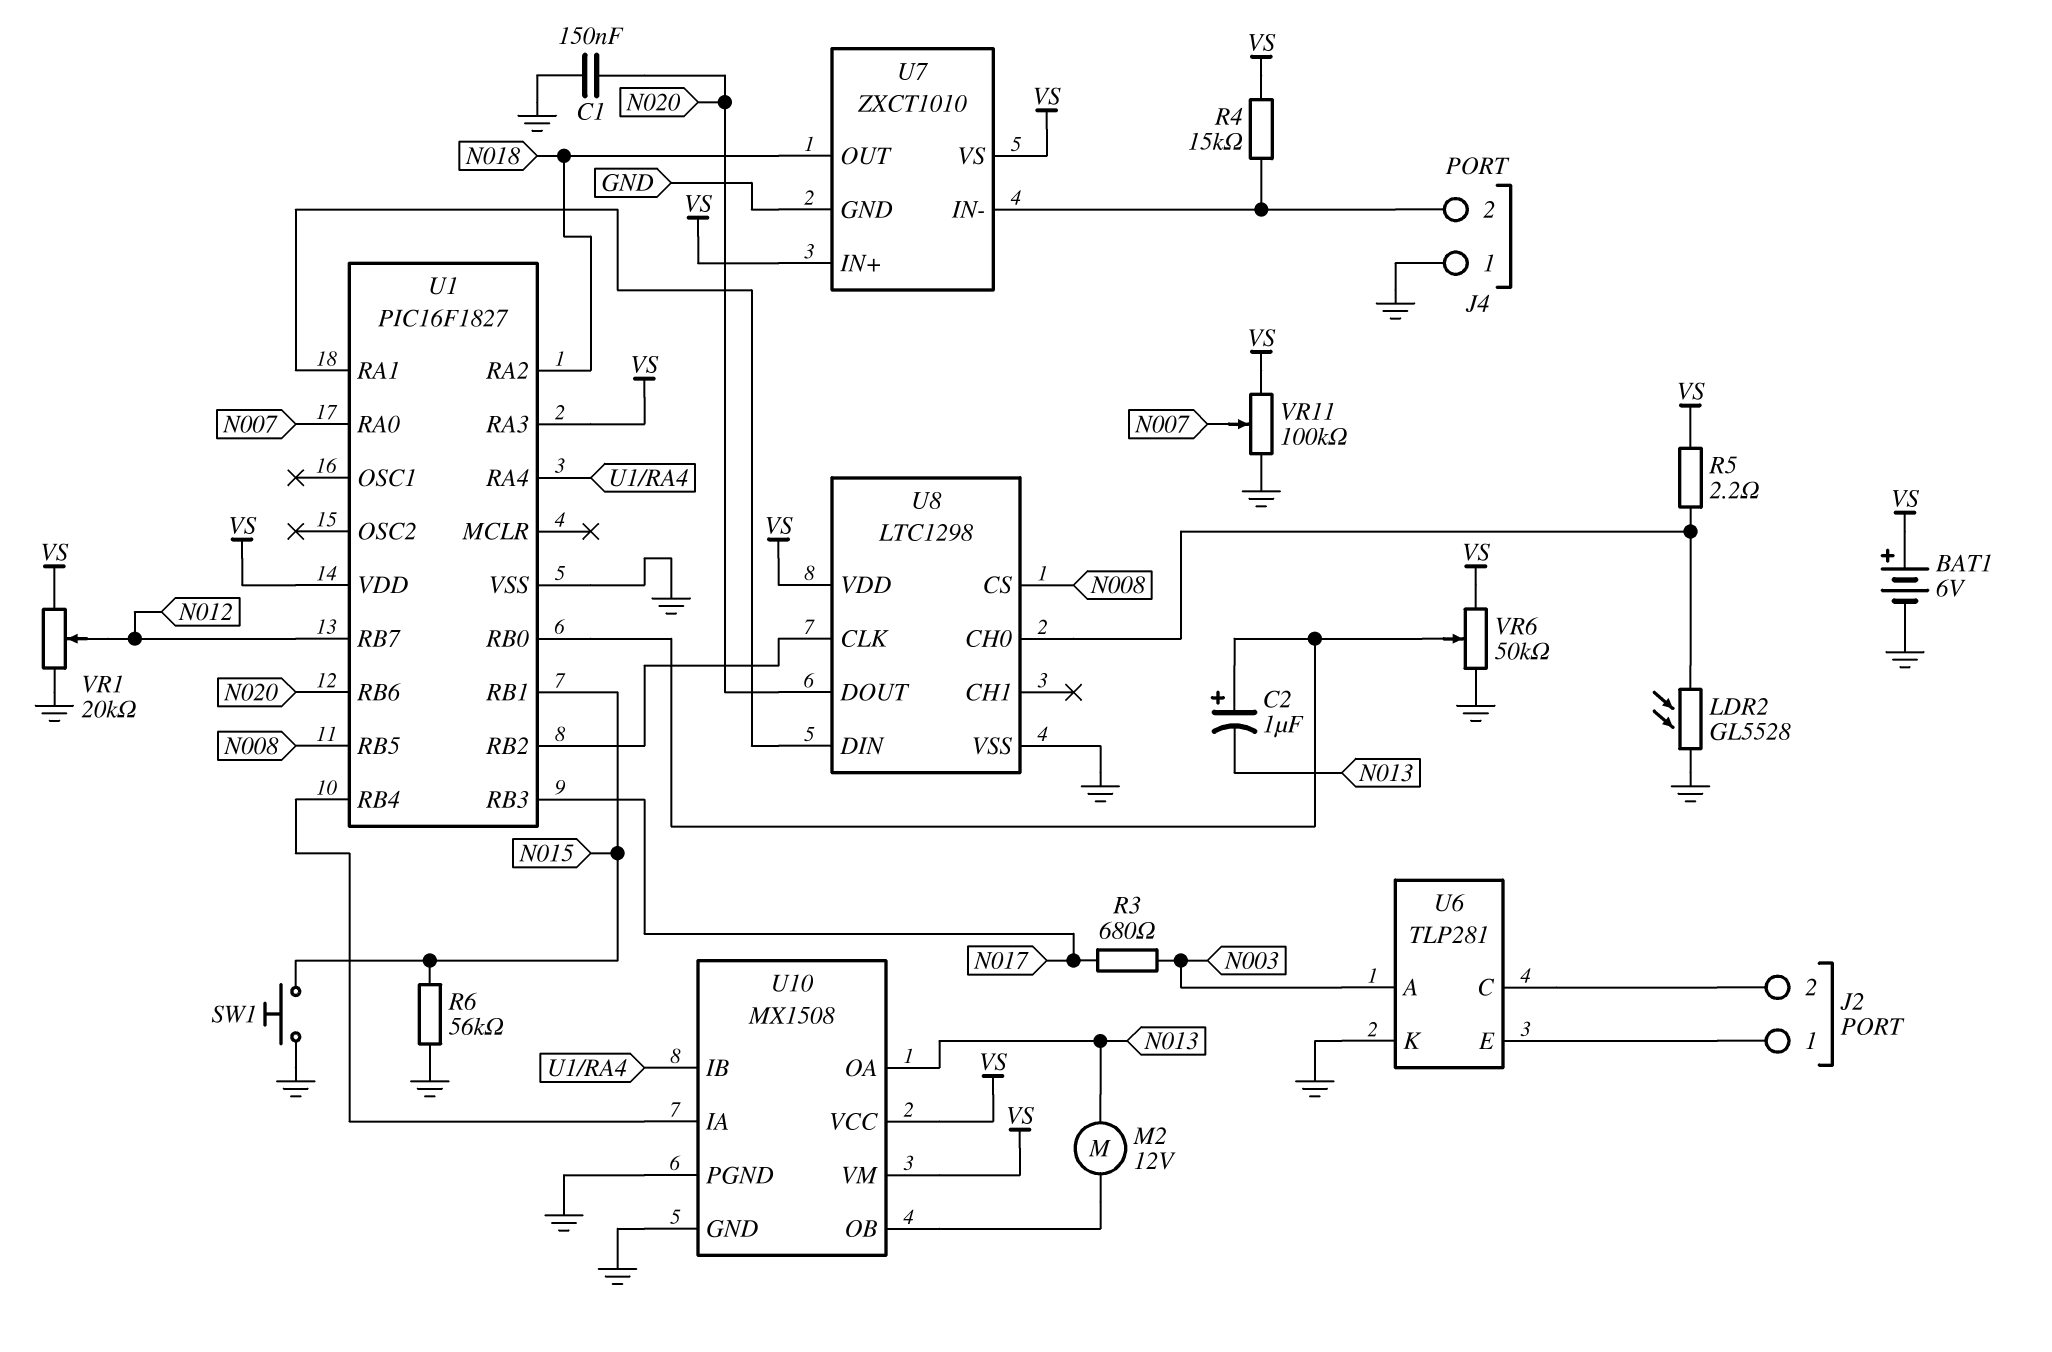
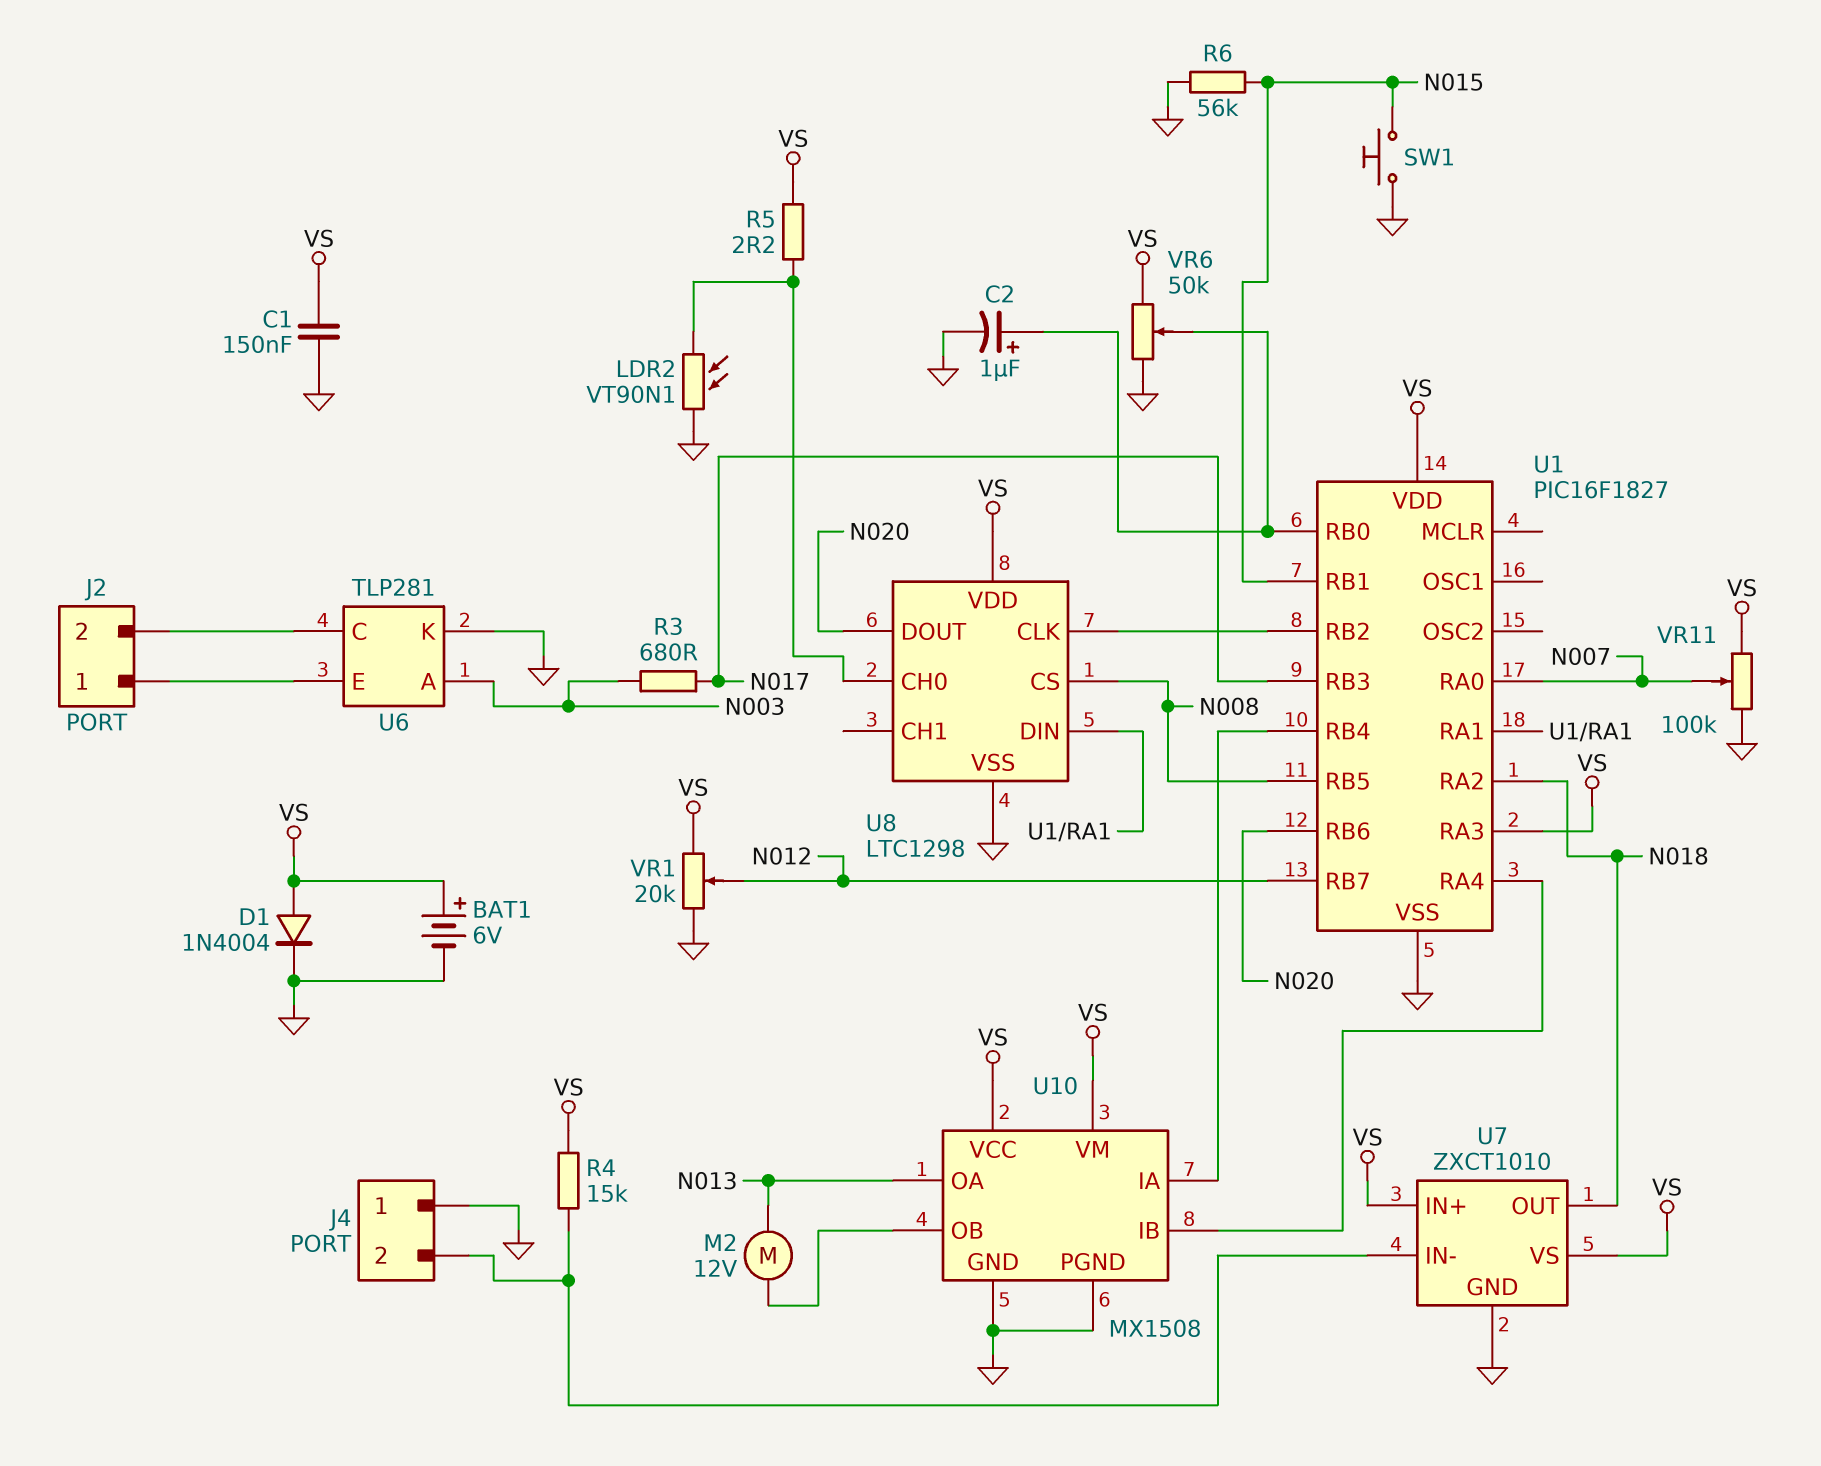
C1: 150nF (GND, N020) -> 150nF (GND, VS)
C2: 1uF (plus U1/RB0, minus N013) -> 1uF (plus U1/RB0, minus GND)
D1: none -> diode 1N4004 (A VS, K GND)
LDR2: GL5528 (GND, U8/CH0) -> VT90N1 (GND, U8/CH0)

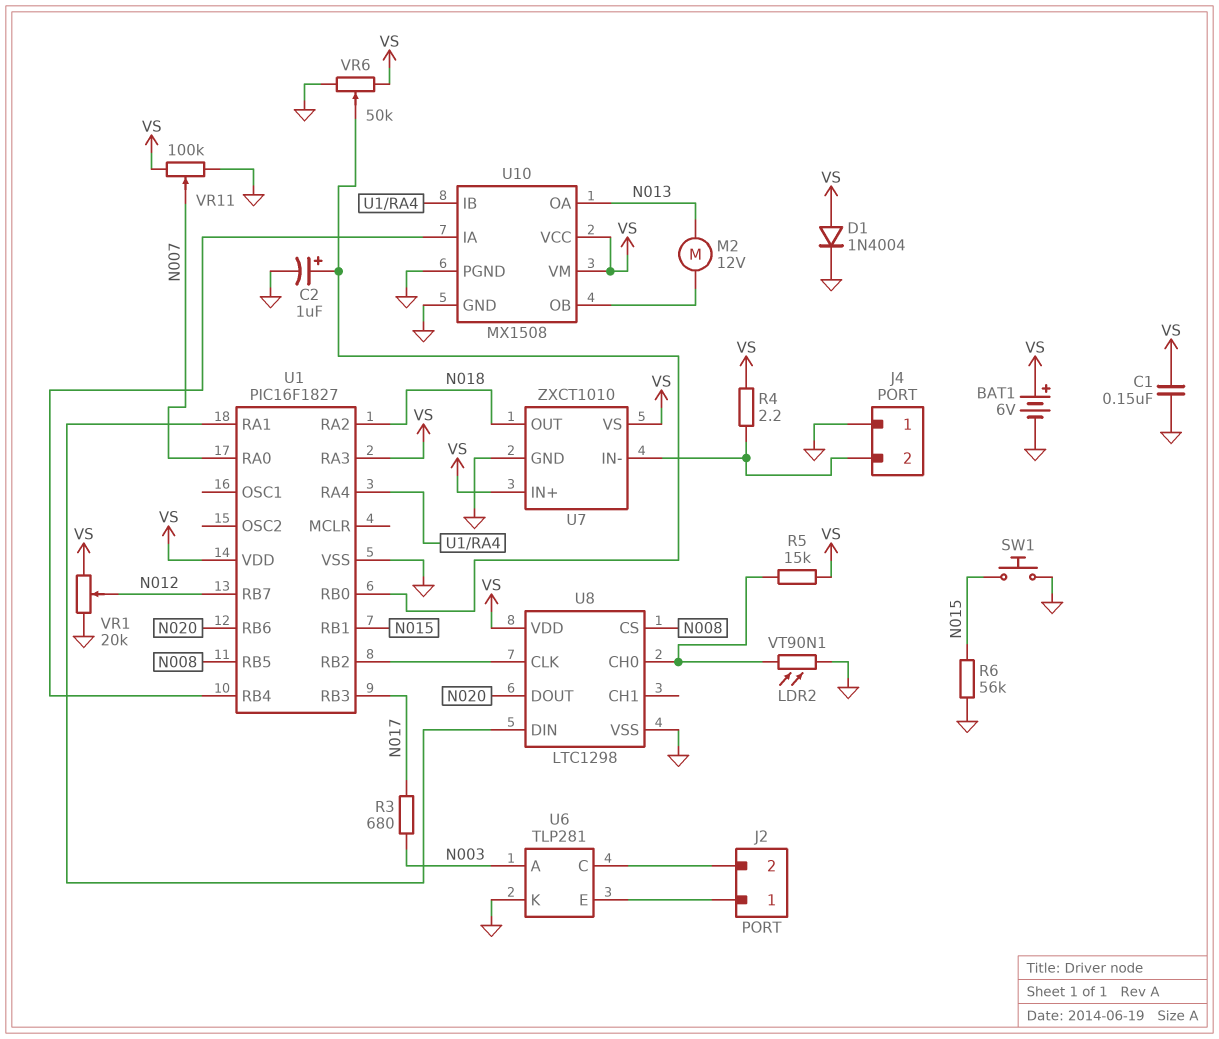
R4: 15k (J4/2, VS) -> 2.2 (J4/2, VS)
R5: 2.2 (U8/CH0, VS) -> 15k (U8/CH0, VS)

